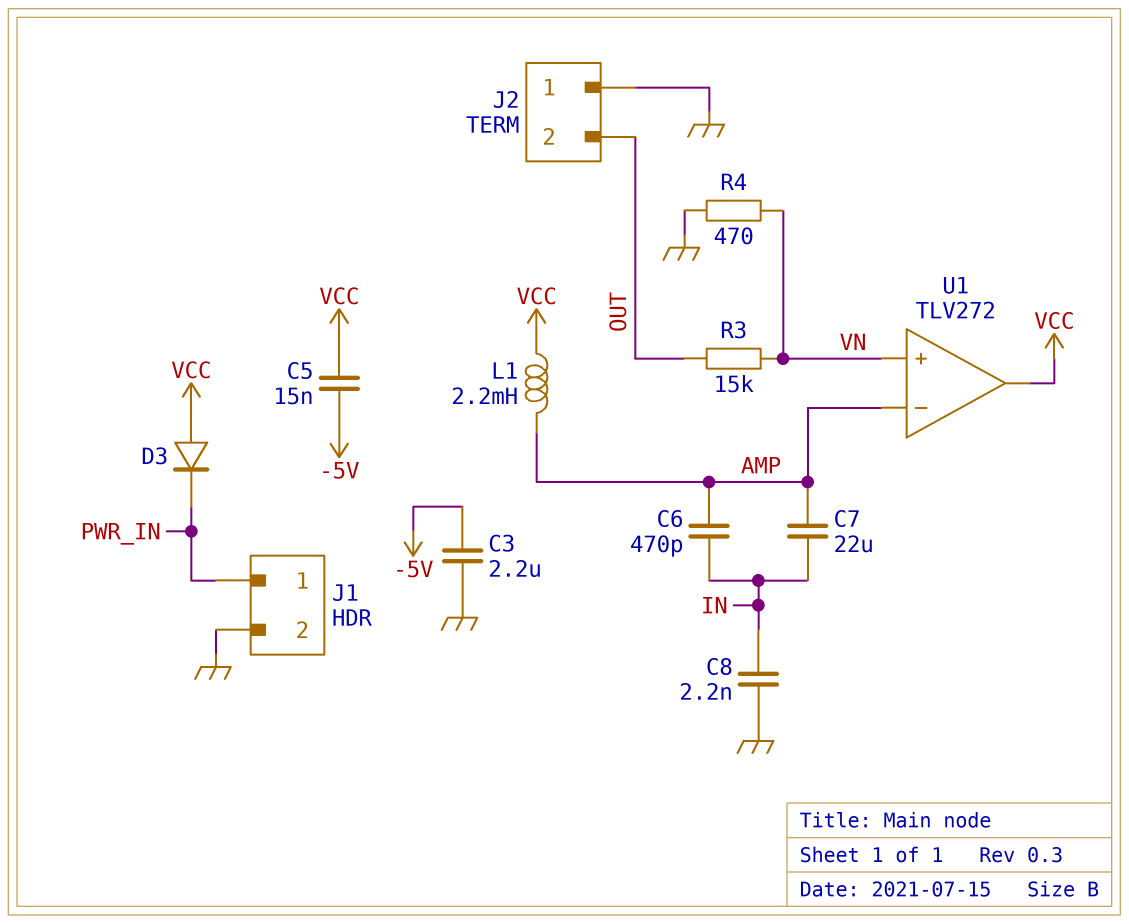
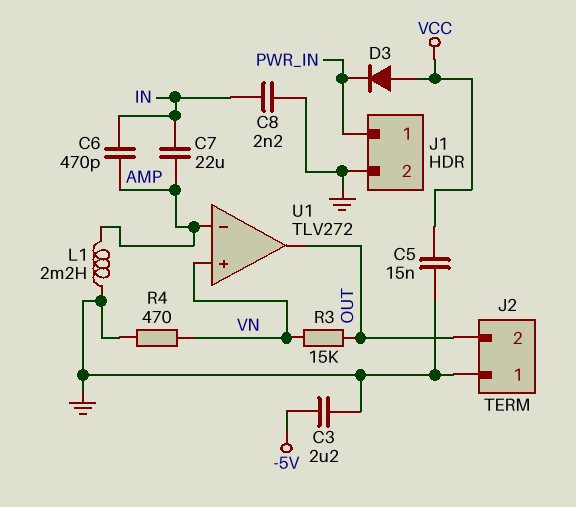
C5: 15nF (-5V, VCC) -> 15nF (GND, VCC)
L1: 2.2mH (AMP, VCC) -> 2.2mH (AMP, GND)
U1 pin out: VCC -> OUT

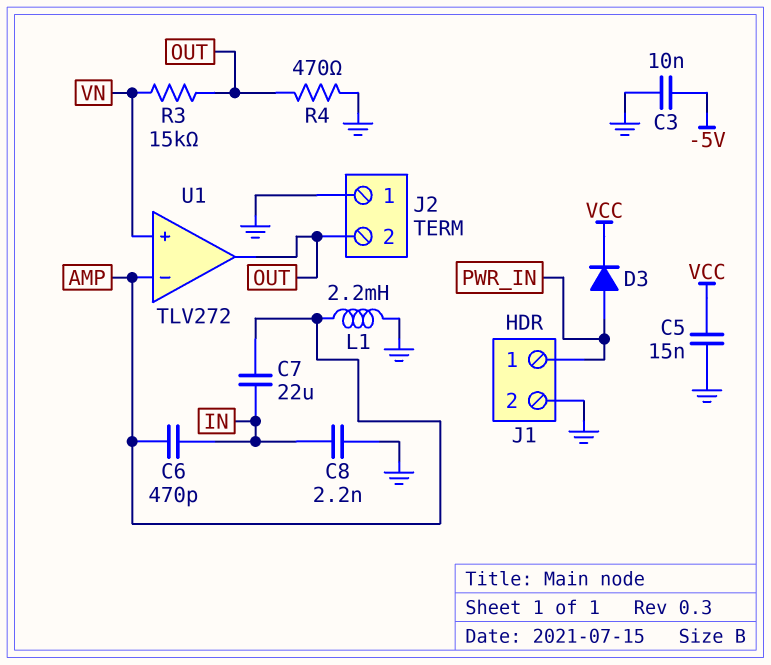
C3: 2.2uF (-5V, GND) -> 10nF (-5V, GND)
D3: diode (A VCC, K PWR_IN) -> diode (A PWR_IN, K VCC)
R4: 470 (GND, VN) -> 470 (GND, OUT)

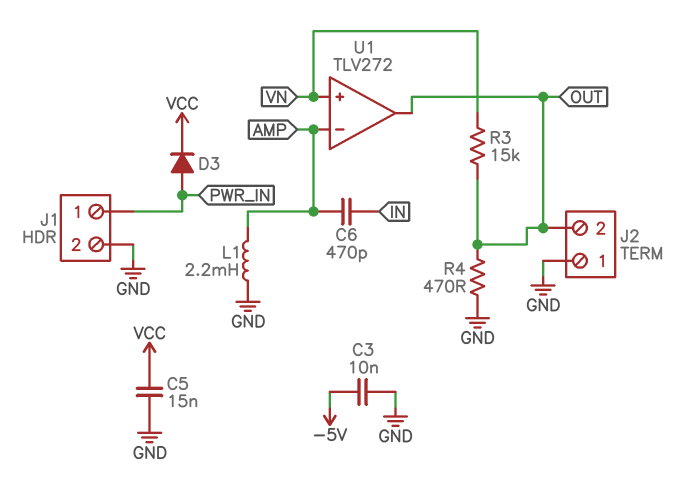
C7: 22uF (AMP, IN) -> none
C8: 2.2nF (GND, IN) -> none

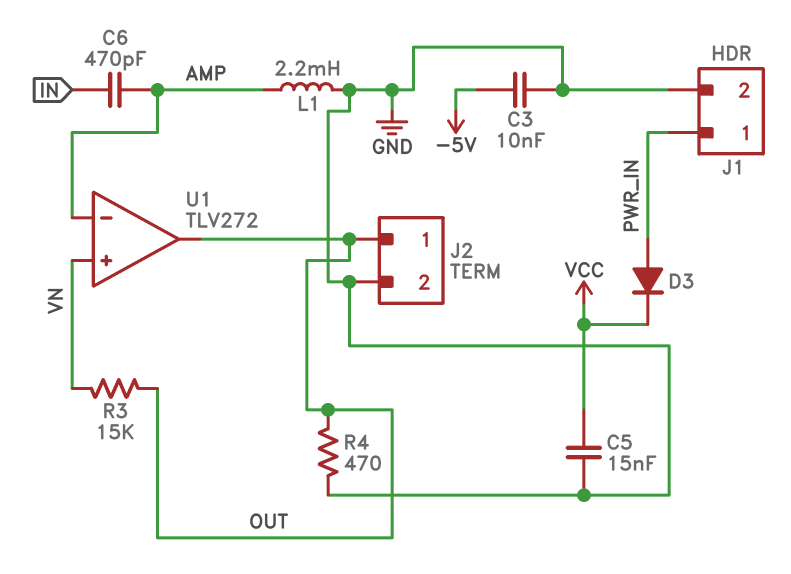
J2 pin 1: GND -> OUT
J2 pin 2: OUT -> GND

